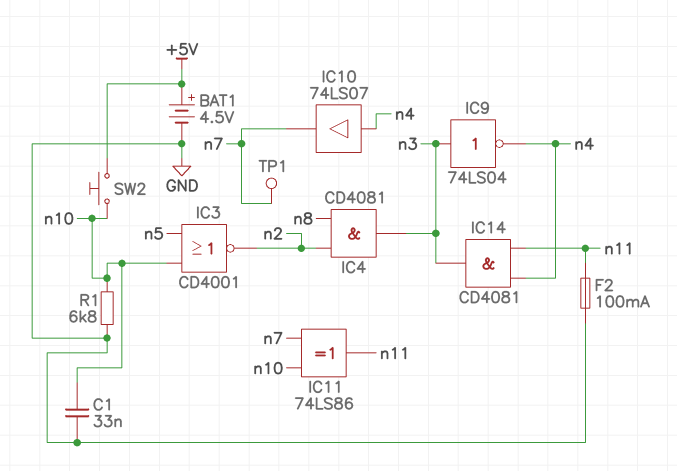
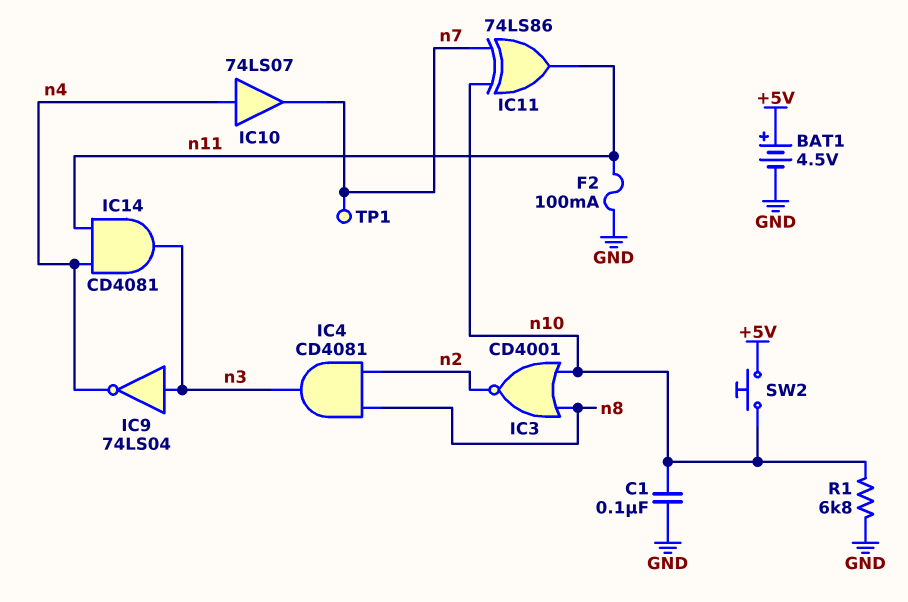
C1: 33nF (GND, n10) -> 100nF (GND, n10)
IC3: NOR CD4001 (in n5, in n10, out n2) -> NOR CD4001 (in n8, in n10, out n2)

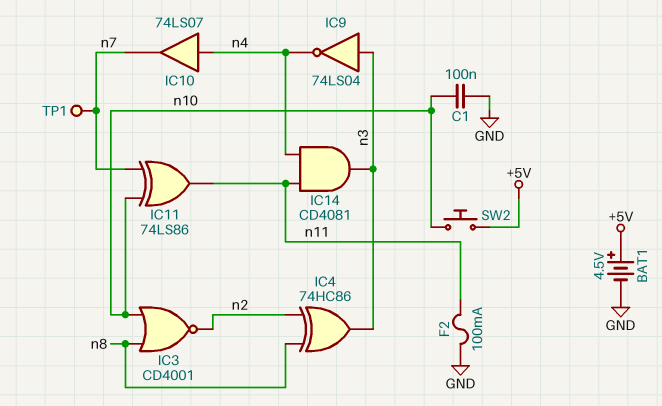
IC4: AND CD4081 (in n2, in n8, out n3) -> XOR 74HC86 (in n2, in n8, out n3)
R1: 6.8k (GND, n10) -> none

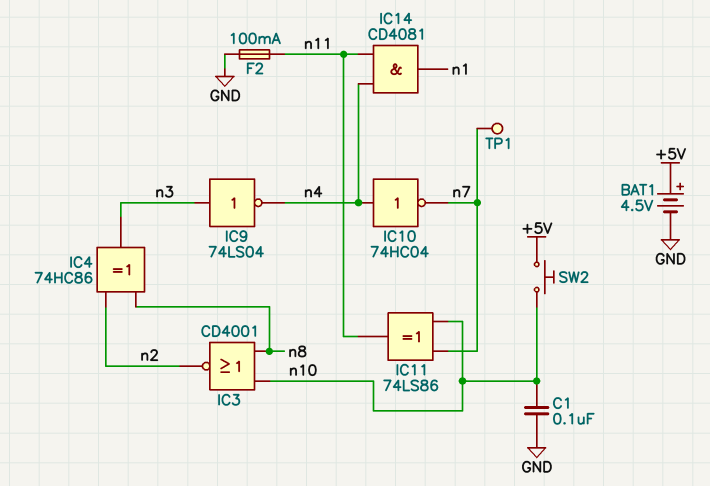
IC10: buffer 74LS07 (in n4, out n7) -> NOT 74HC04 (in n4, out n7)
IC14: AND CD4081 (in n4, in n11, out n3) -> AND CD4081 (in n4, in n11, out n1)

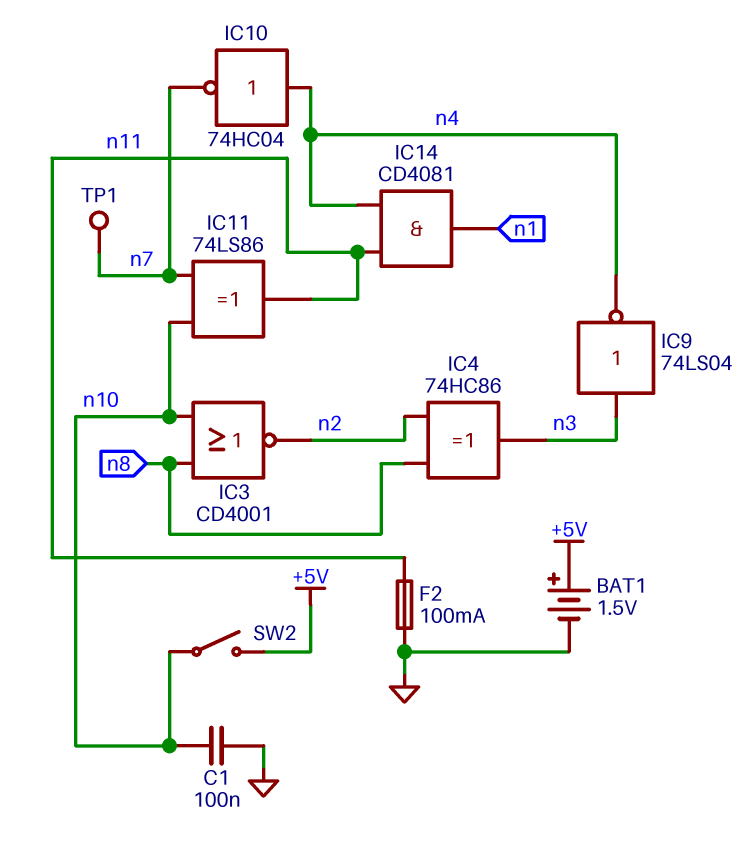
BAT1: 4.5V (plus +5V, minus GND) -> 1.5V (plus +5V, minus GND)
SW2: button (+5V, n10) -> switch (+5V, n10)

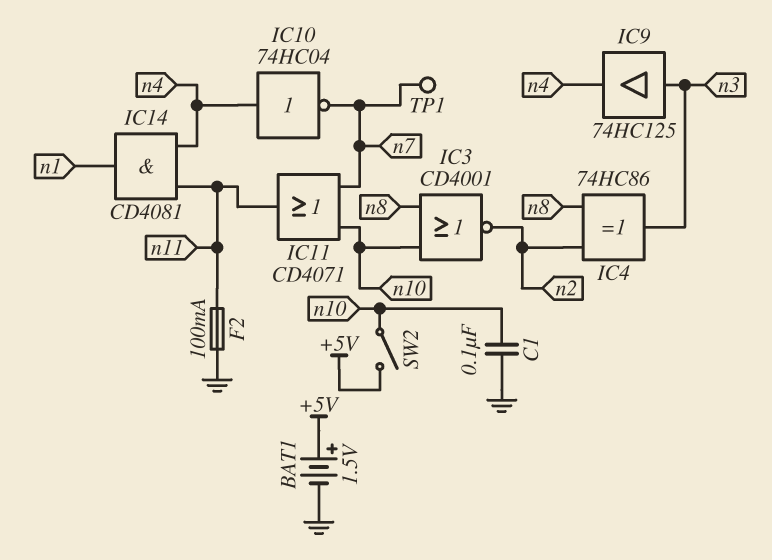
IC9: NOT 74LS04 (in n3, out n4) -> buffer 74HC125 (in n3, out n4)
IC11: XOR 74LS86 (in n7, in n10, out n11) -> OR CD4071 (in n7, in n10, out n11)

